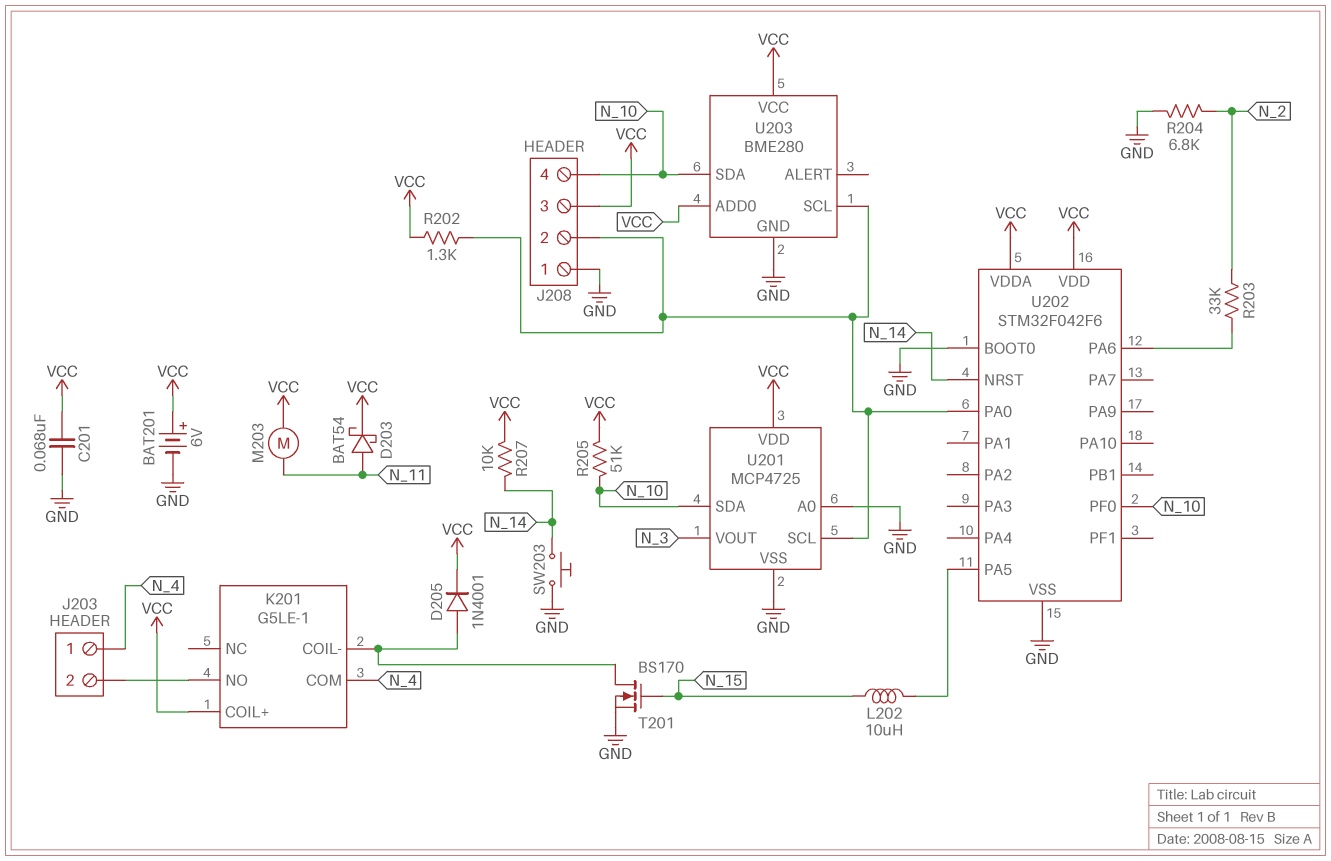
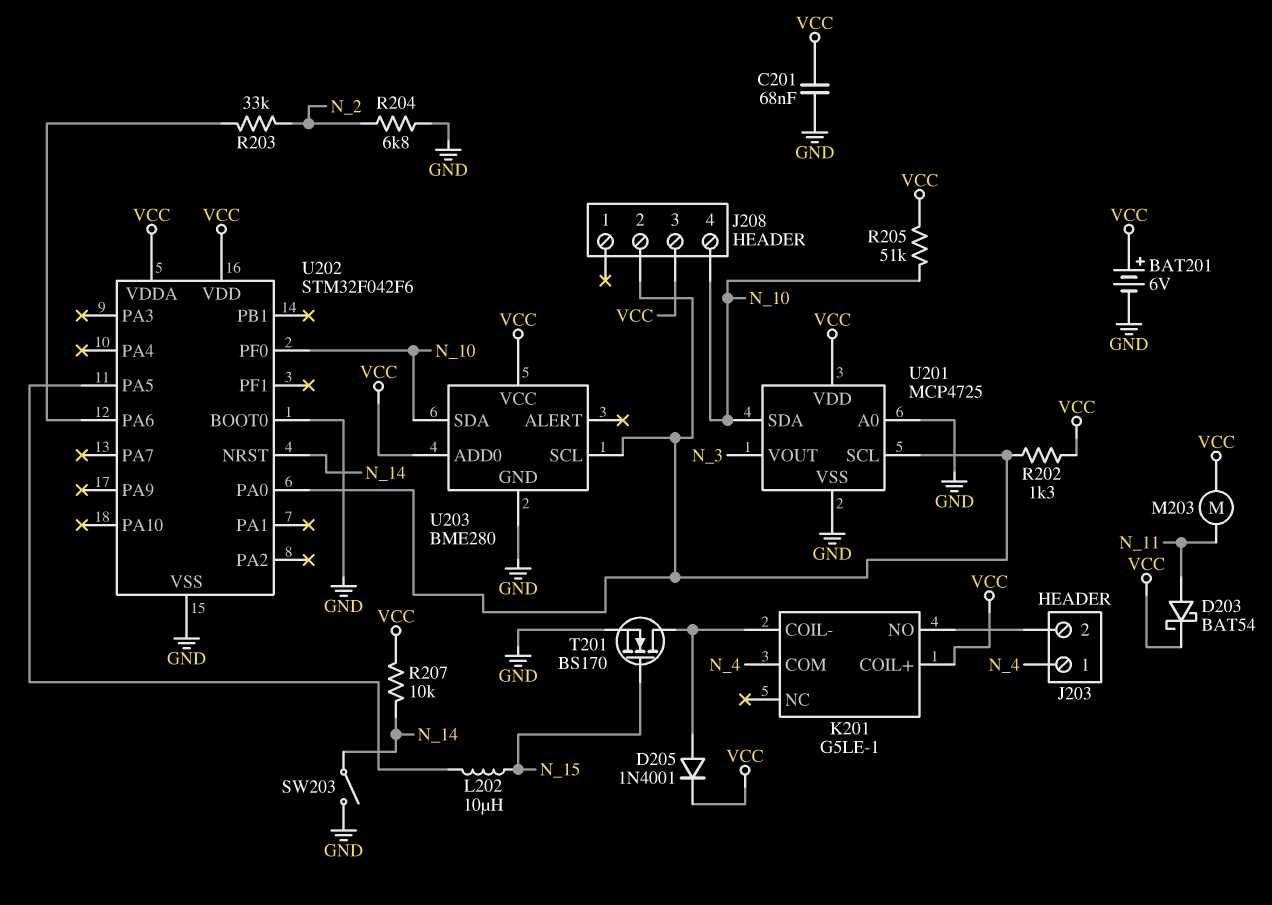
J208 pin 1: GND -> none
SW203: button (GND, N_14) -> switch (GND, N_14)

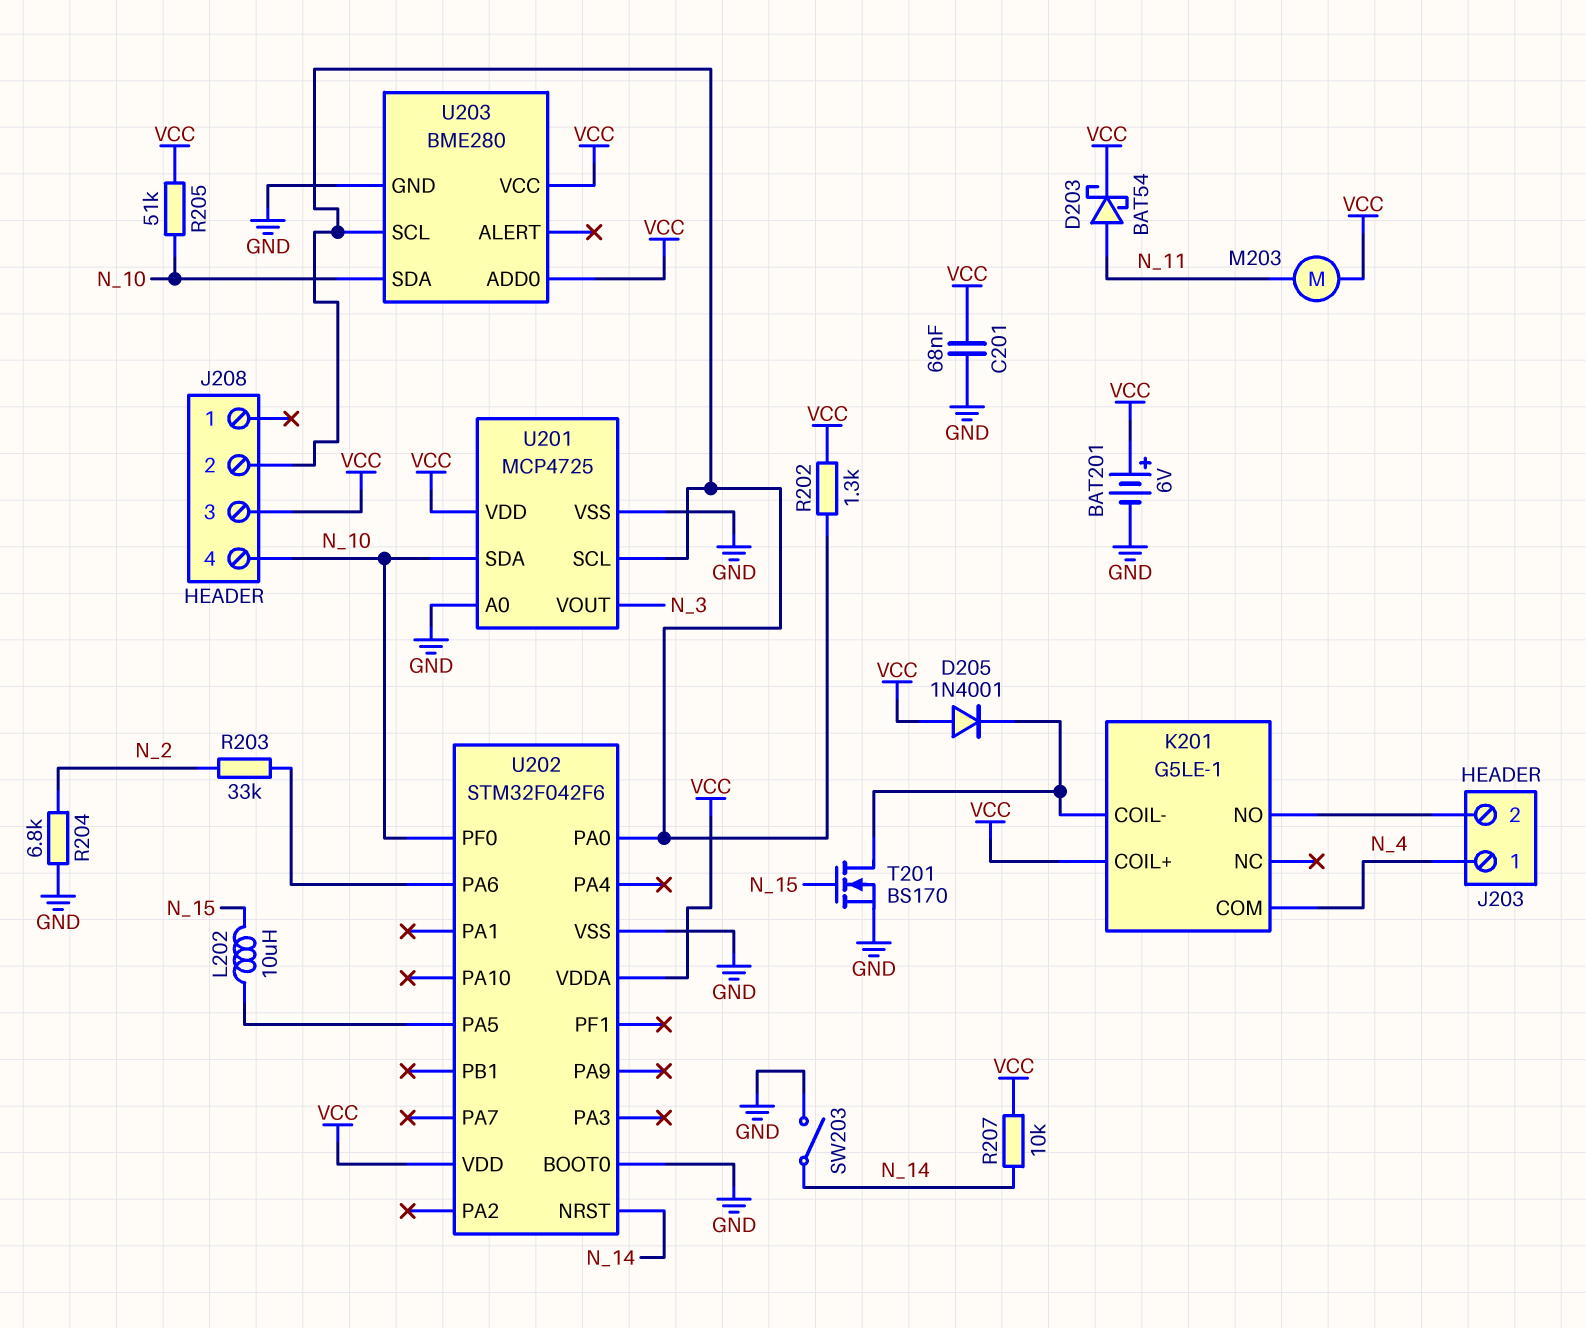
D205: diode 1N4001 (A K201/COIL-, K VCC) -> diode 1N4001 (A VCC, K K201/COIL-)

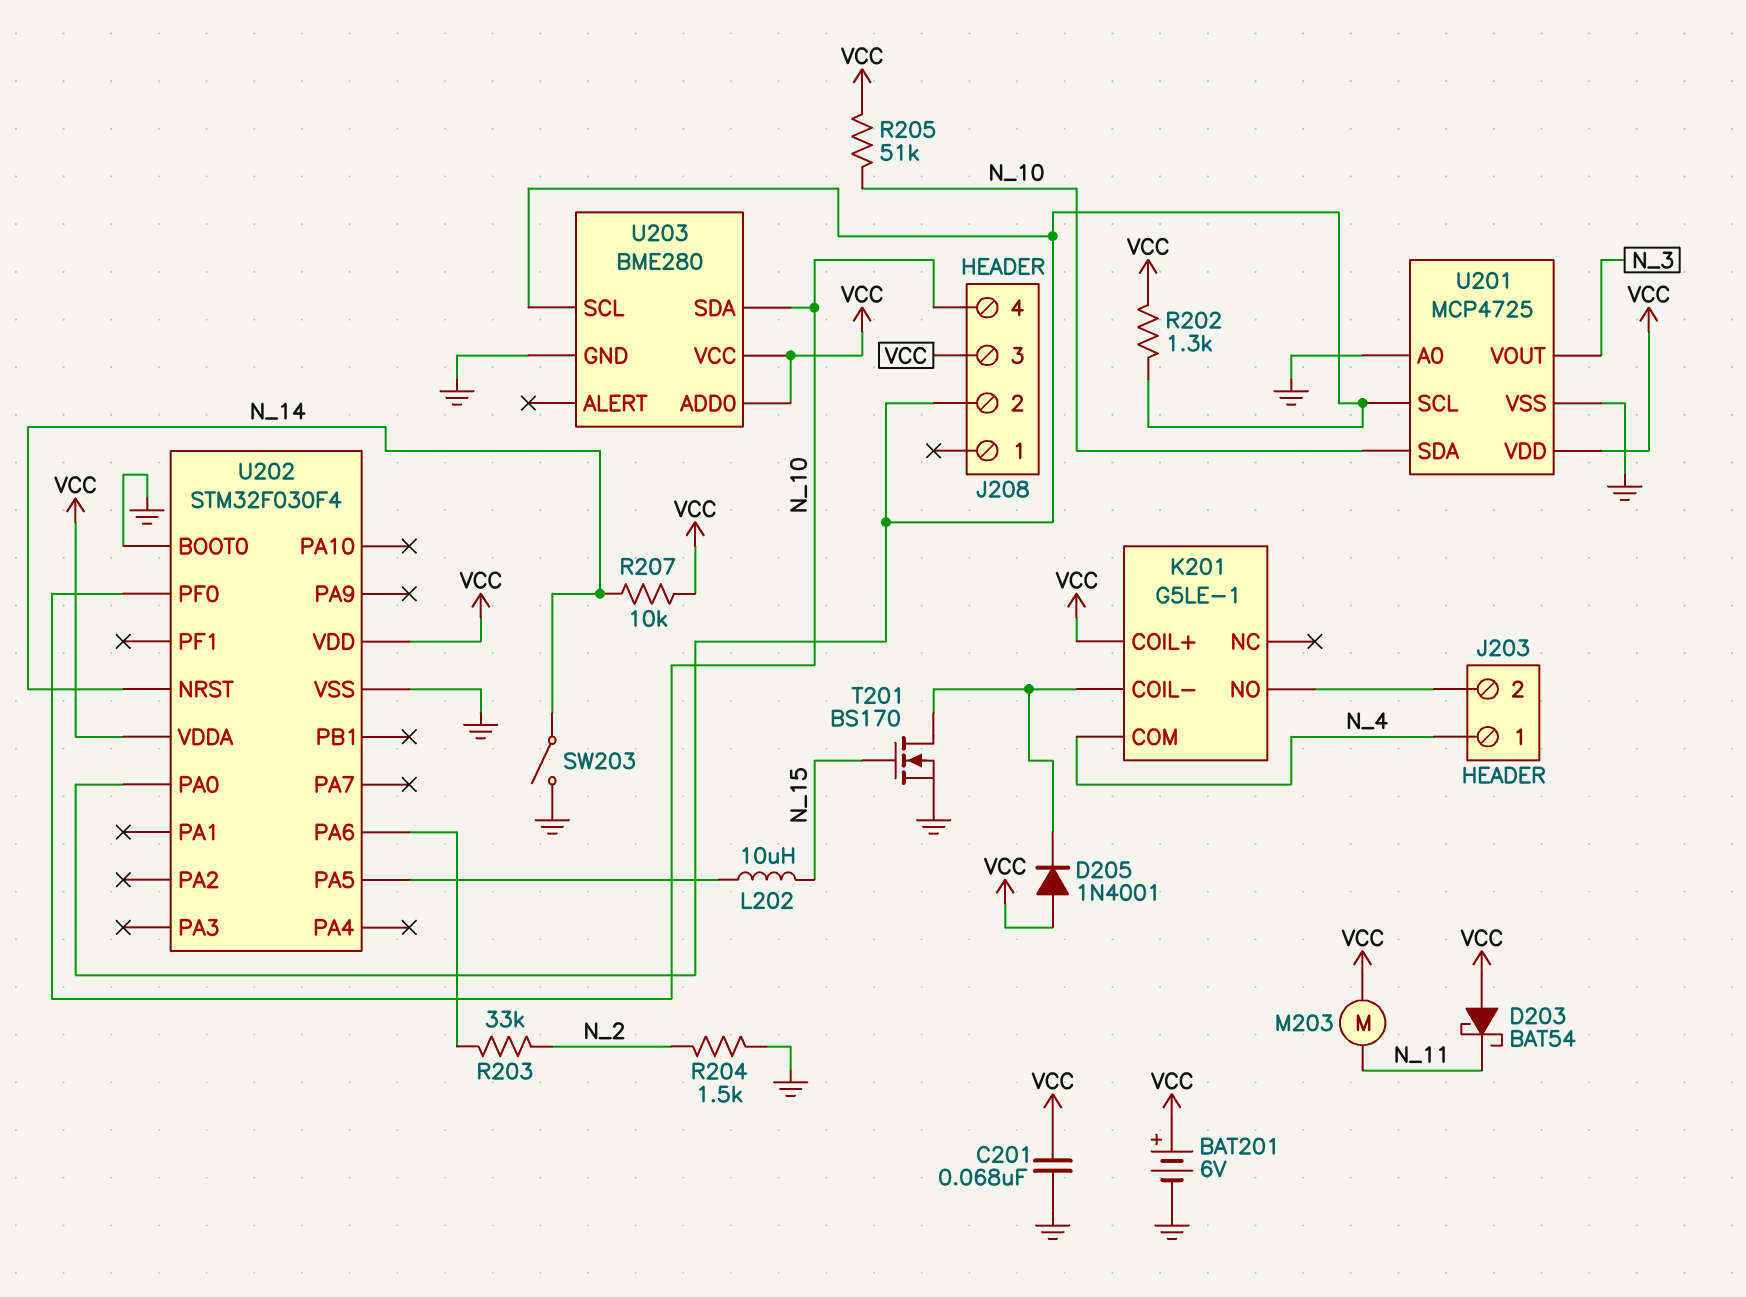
D203: schottky BAT54 (A N_11, K VCC) -> schottky BAT54 (A VCC, K N_11)
R204: 6.8k (GND, N_2) -> 1.5k (GND, N_2)
U202: STM32F042F6 -> STM32F030F4

